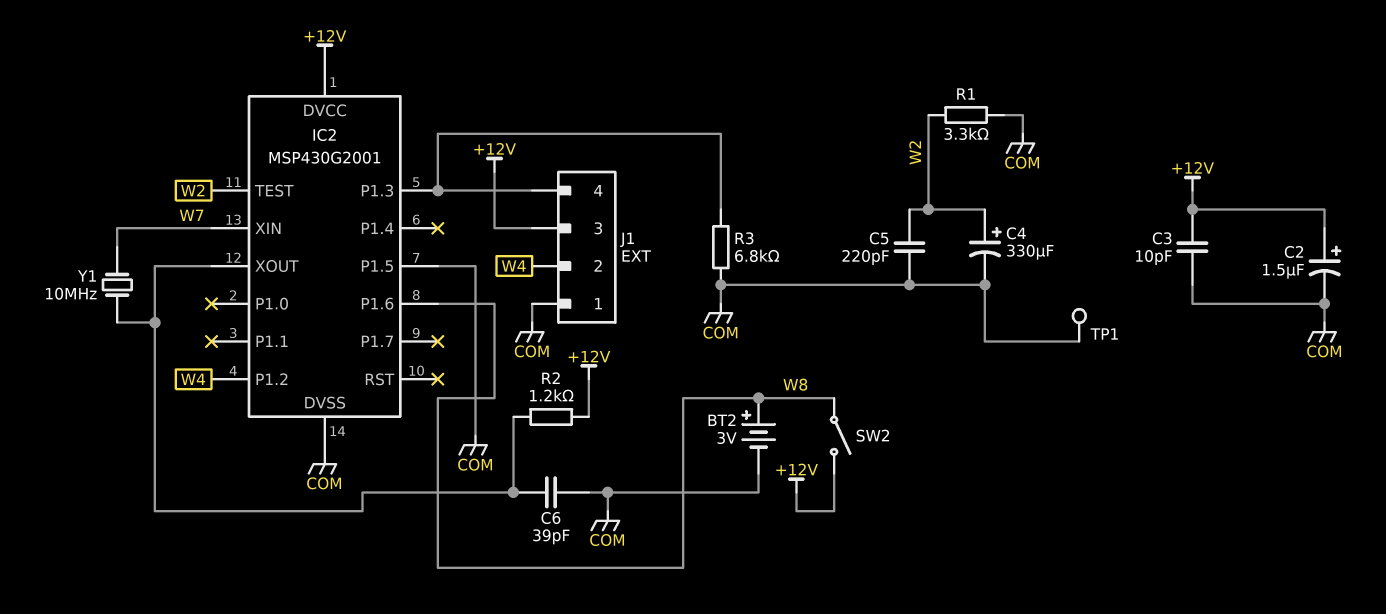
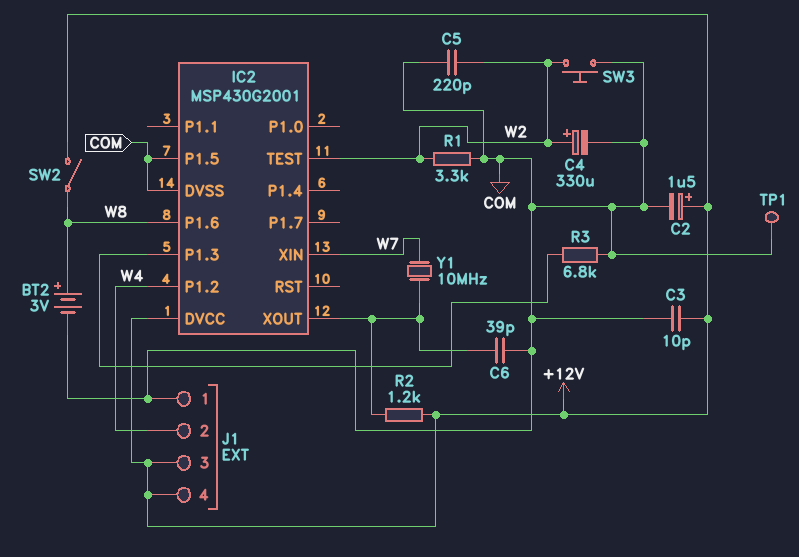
J1 pin 4: IC2/P1.3 -> +12V
SW3: none -> button (COM, W2)

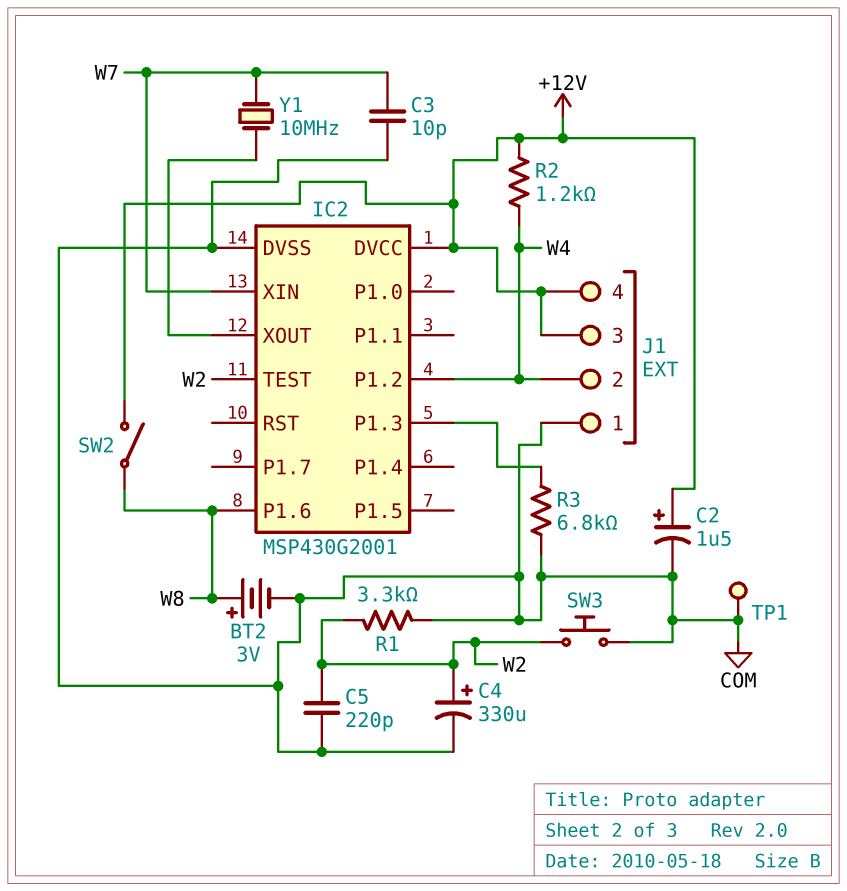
C3: 10pF (+12V, COM) -> 10pF (COM, W7)
C6: 39pF (COM, IC2/XOUT) -> none
IC2 pin P1.5: COM -> none
R2: 1.2k (+12V, IC2/XOUT) -> 1.2k (+12V, W4)

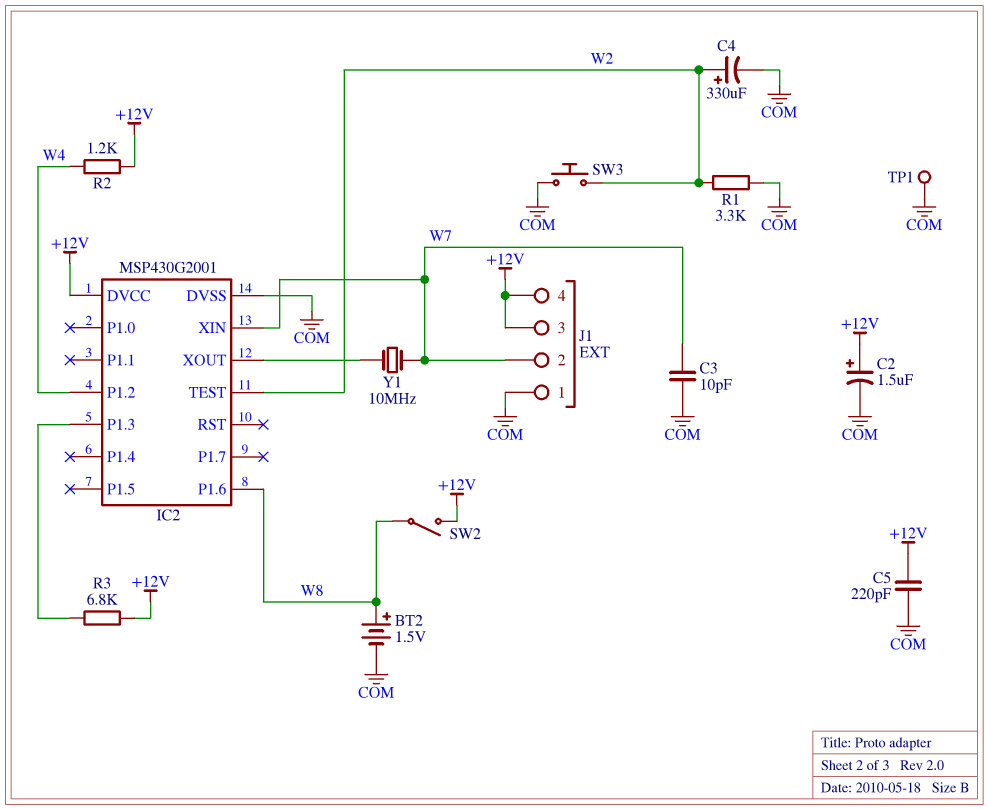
BT2: 3V (plus W8, minus COM) -> 1.5V (plus W8, minus COM)
C5: 220pF (COM, W2) -> 220pF (+12V, COM)
J1 pin 2: W4 -> W7
R3: 6.8k (COM, IC2/P1.3) -> 6.8k (+12V, IC2/P1.3)

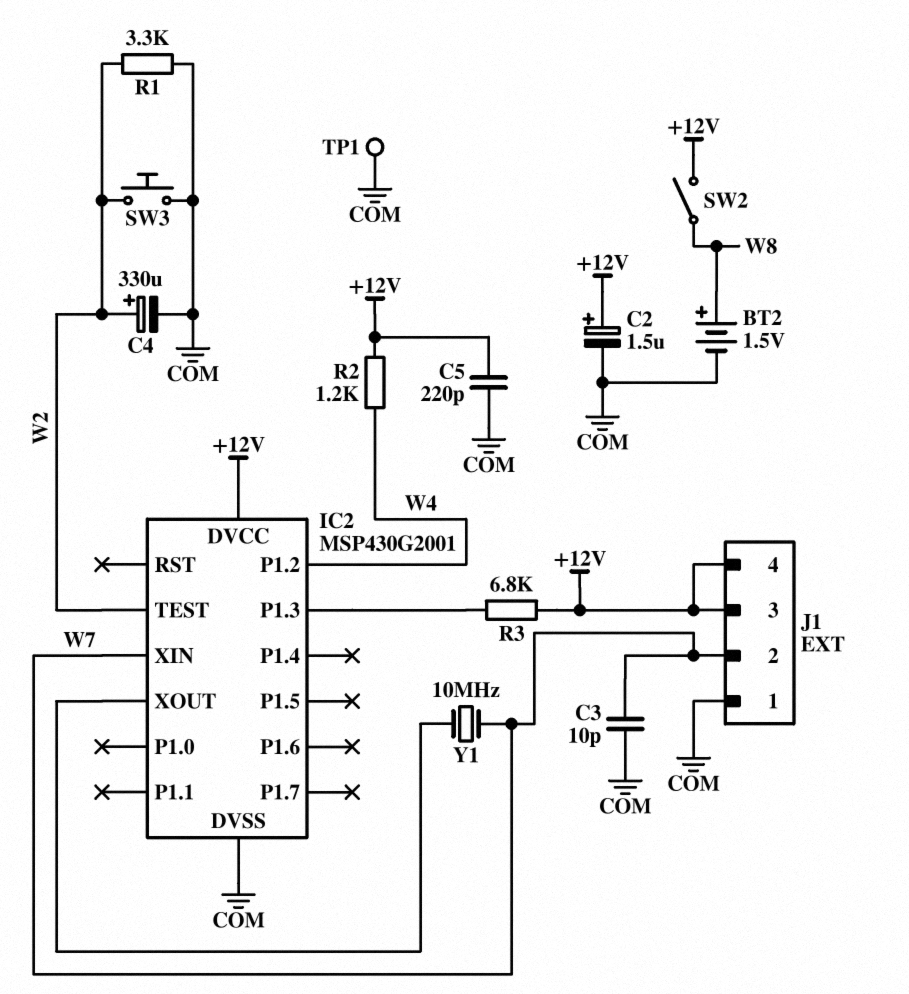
IC2 pin P1.6: W8 -> none

